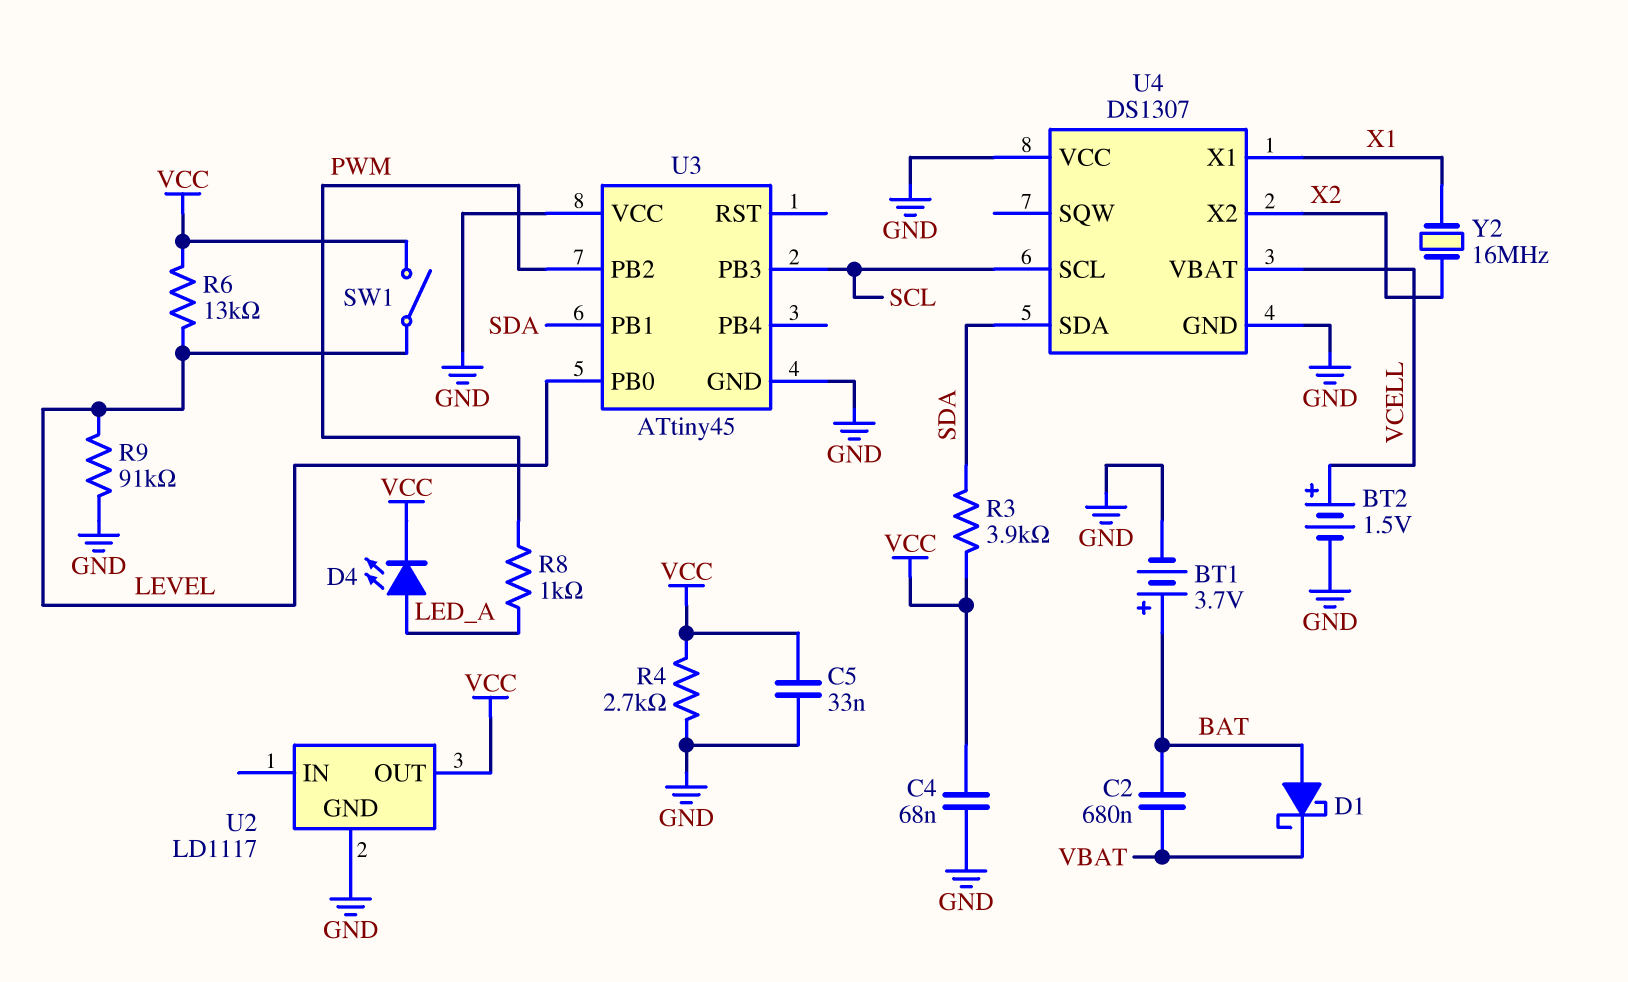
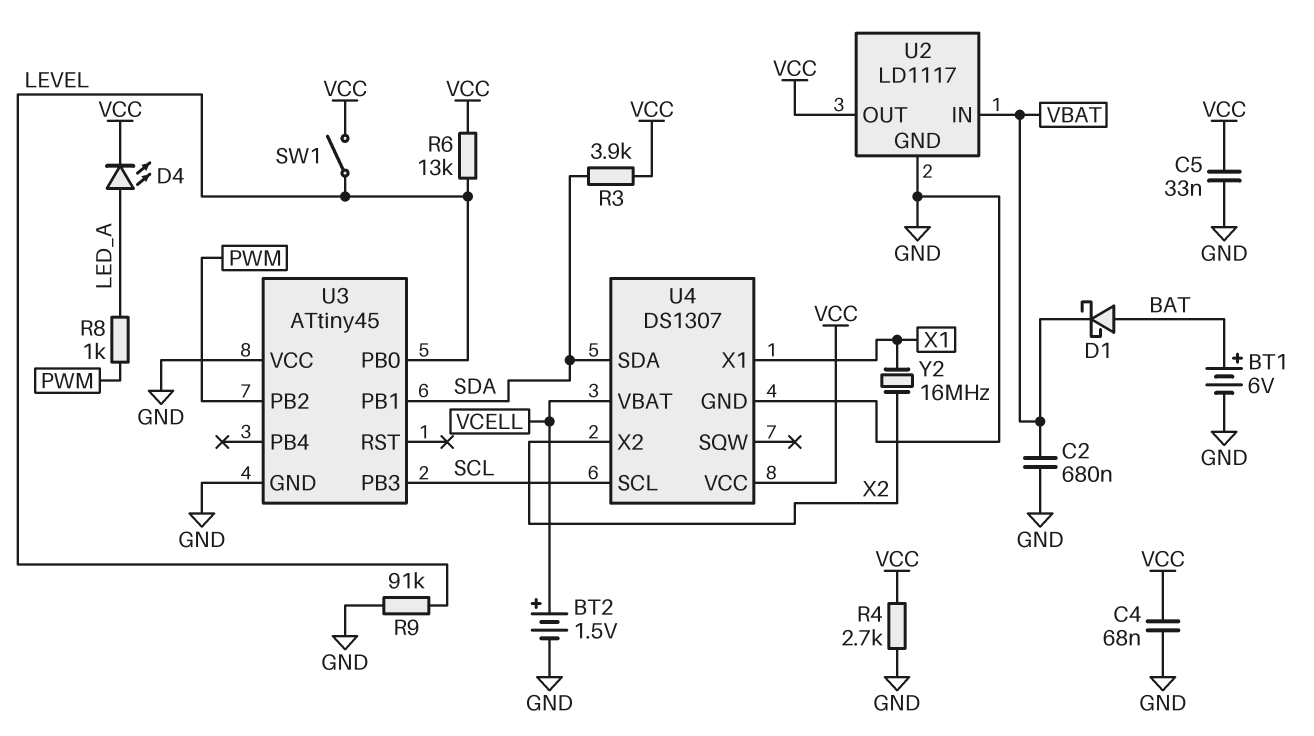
BT1: 3.7V (plus BAT, minus GND) -> 6V (plus BAT, minus GND)
C2: 680nF (BAT, VBAT) -> 680nF (GND, VBAT)
U2 pin IN: none -> VBAT
U4 pin VCC: GND -> VCC

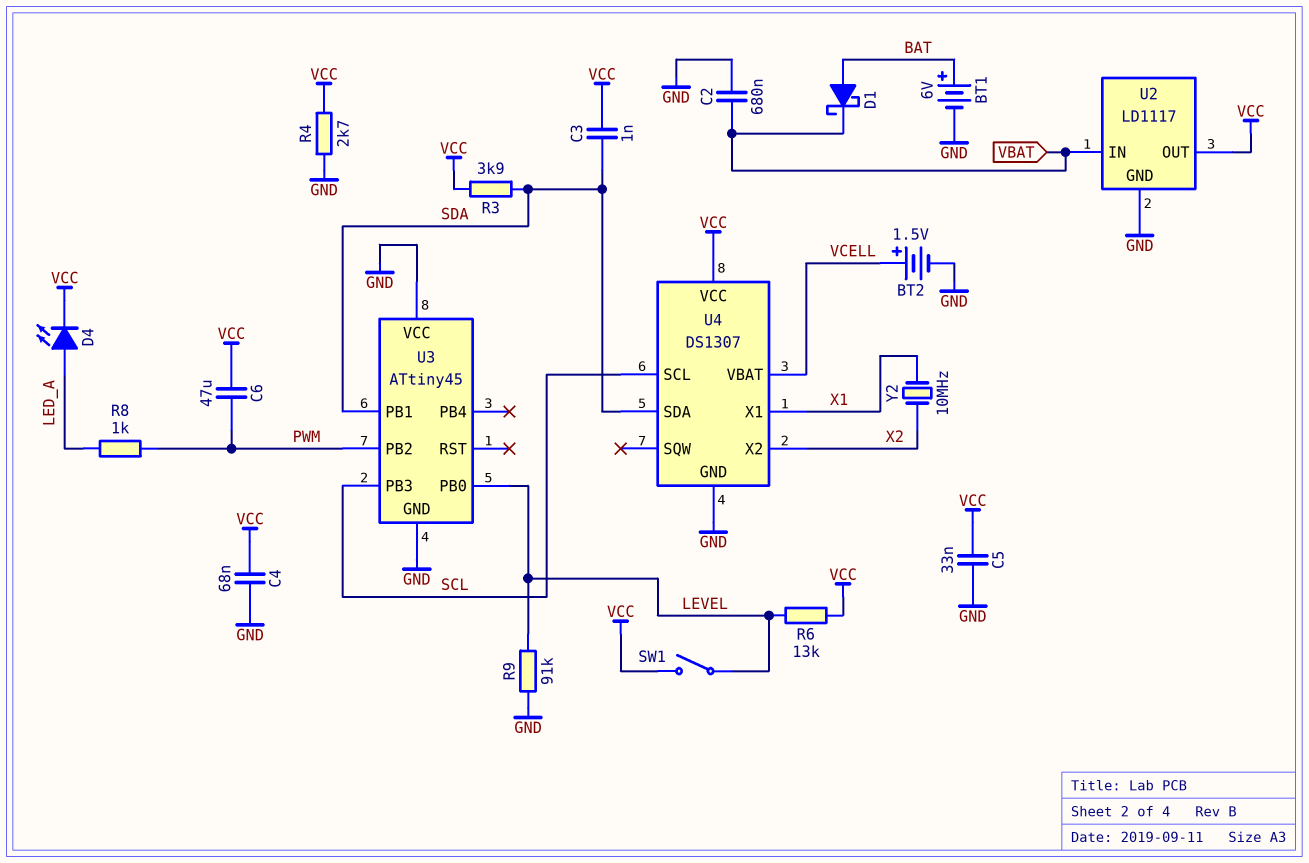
C3: none -> 1nF (SDA, VCC)
C6: none -> 47uF (PWM, VCC)
Y2: 16MHz (X1, X2) -> 10MHz (X1, X2)

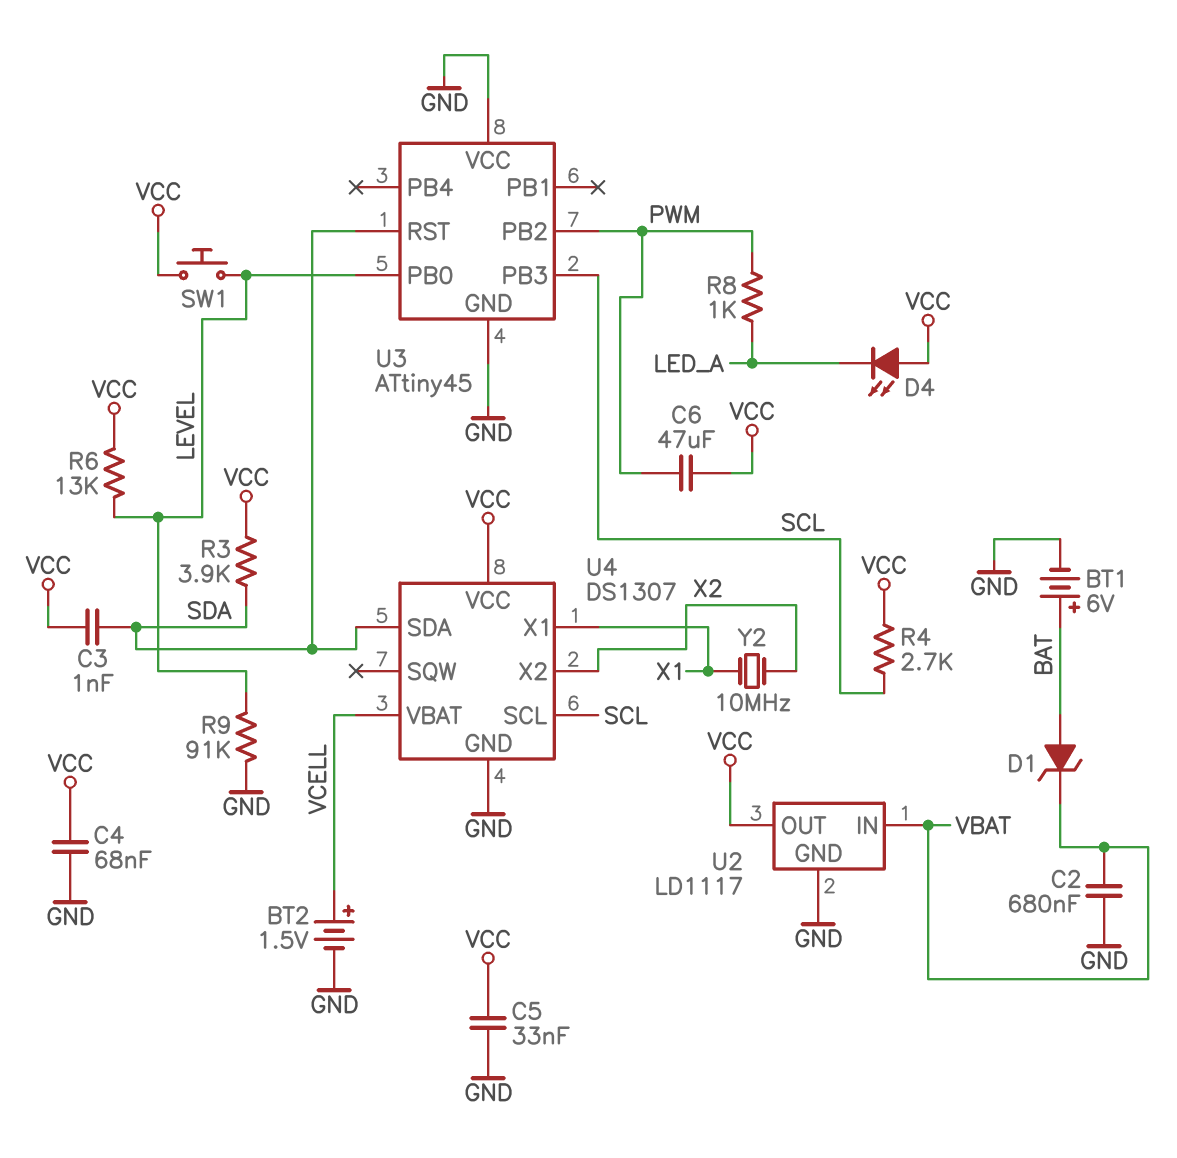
D1: schottky (A BAT, K VBAT) -> zener (A BAT, K VBAT)
D4: LED (A LED_A, K VCC) -> LED (A VCC, K LED_A)
R4: 2.7k (GND, VCC) -> 2.7k (SCL, VCC)
SW1: switch (LEVEL, VCC) -> button (LEVEL, VCC)
U3 pin PB1: SDA -> none
U3 pin RST: none -> SDA

